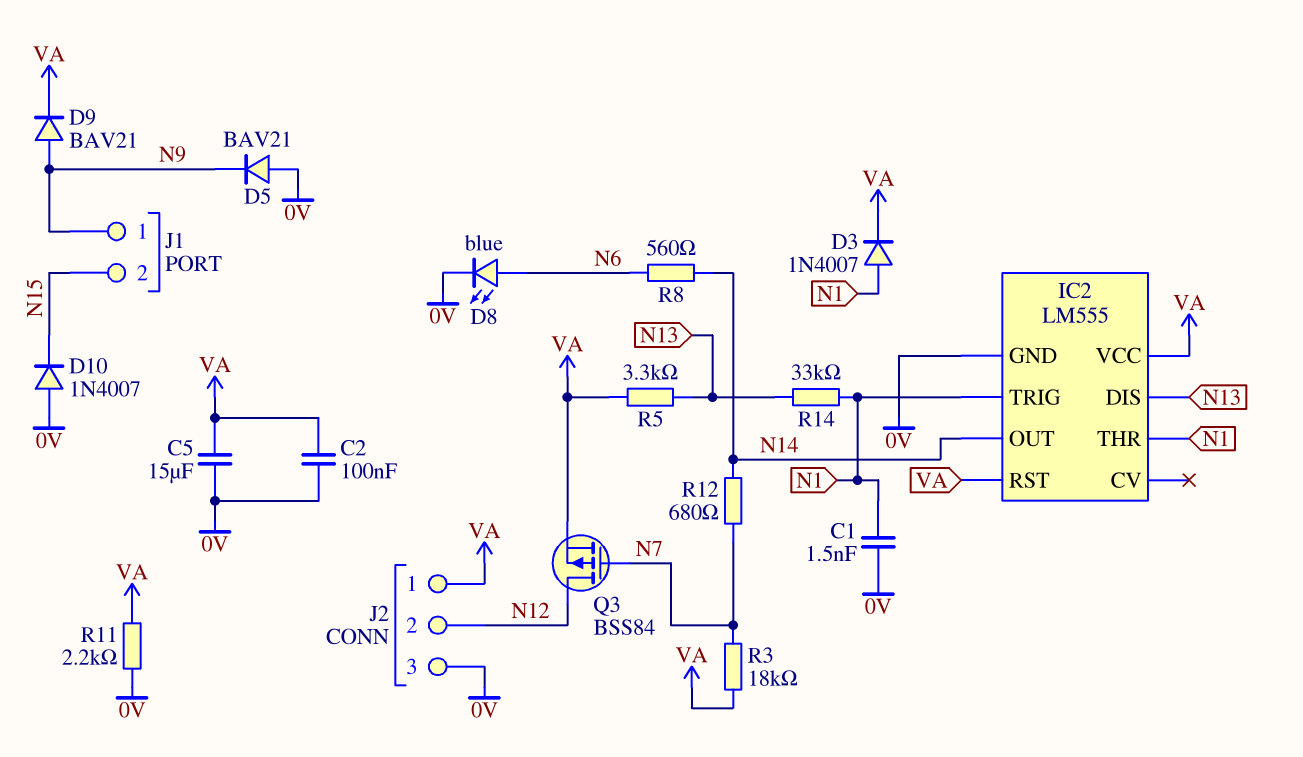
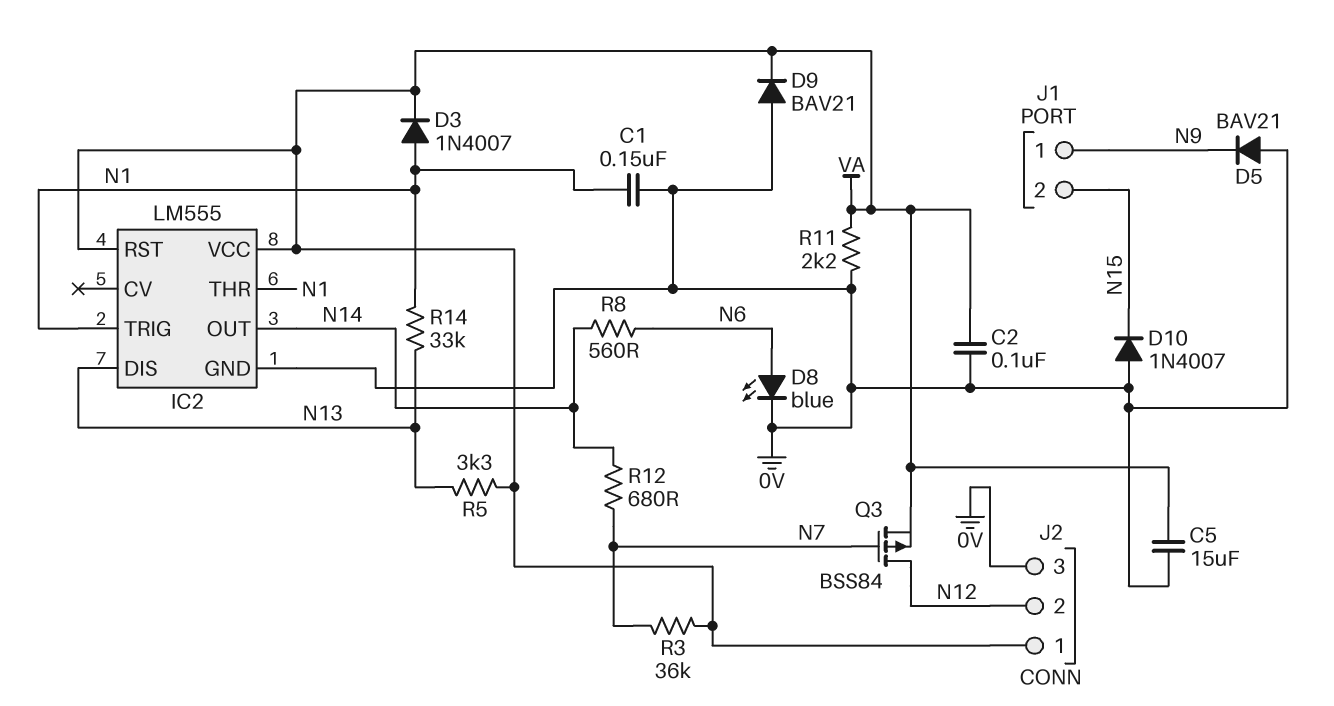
C1: 1.5nF (0V, N1) -> 150nF (0V, N1)
D9: diode BAV21 (A N9, K VA) -> diode BAV21 (A 0V, K VA)
R3: 18k (N7, VA) -> 36k (N7, VA)

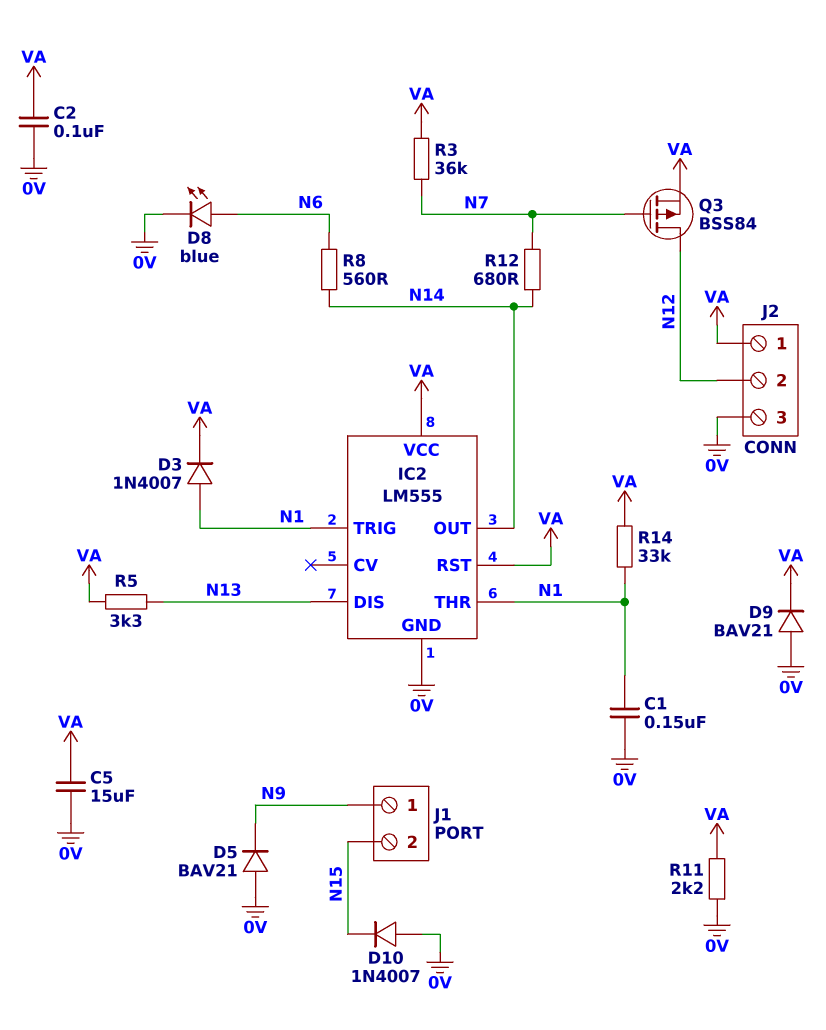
R14: 33k (N1, N13) -> 33k (N1, VA)

